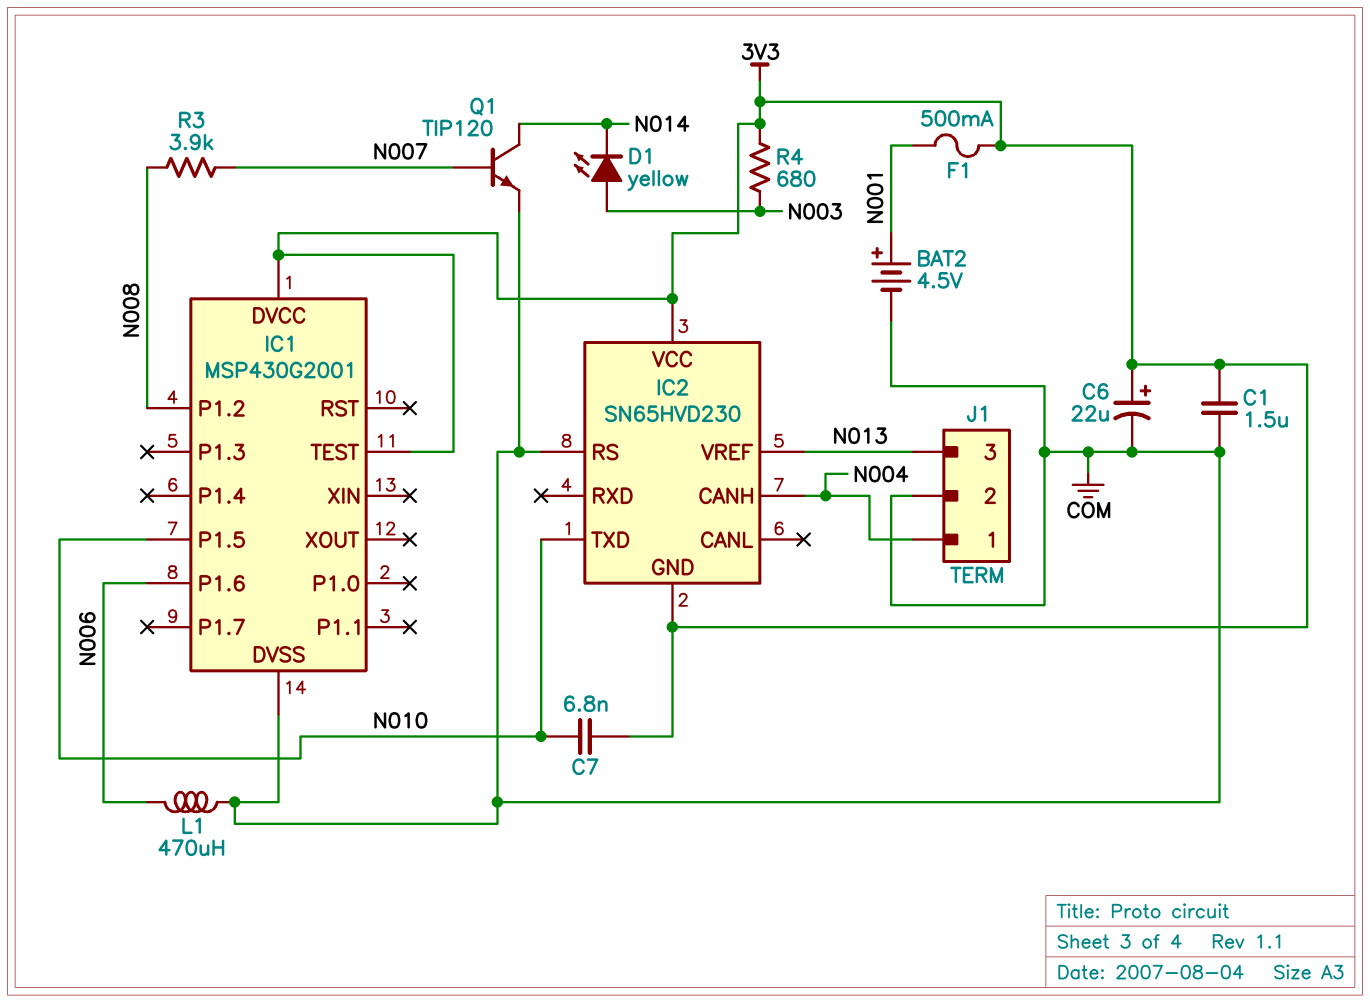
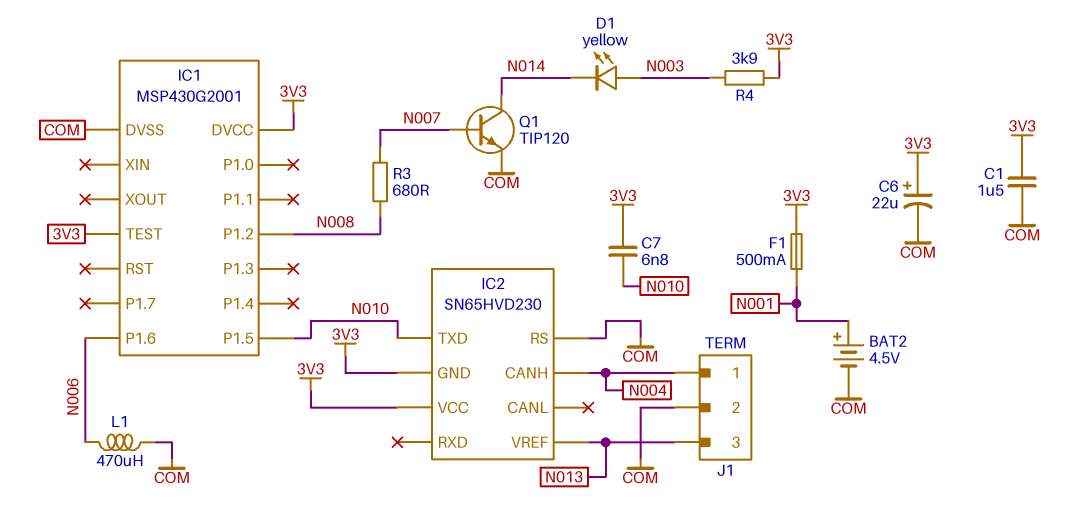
R3: 3.9k (N007, N008) -> 680 (N007, N008)
R4: 680 (3V3, N003) -> 3.9k (3V3, N003)

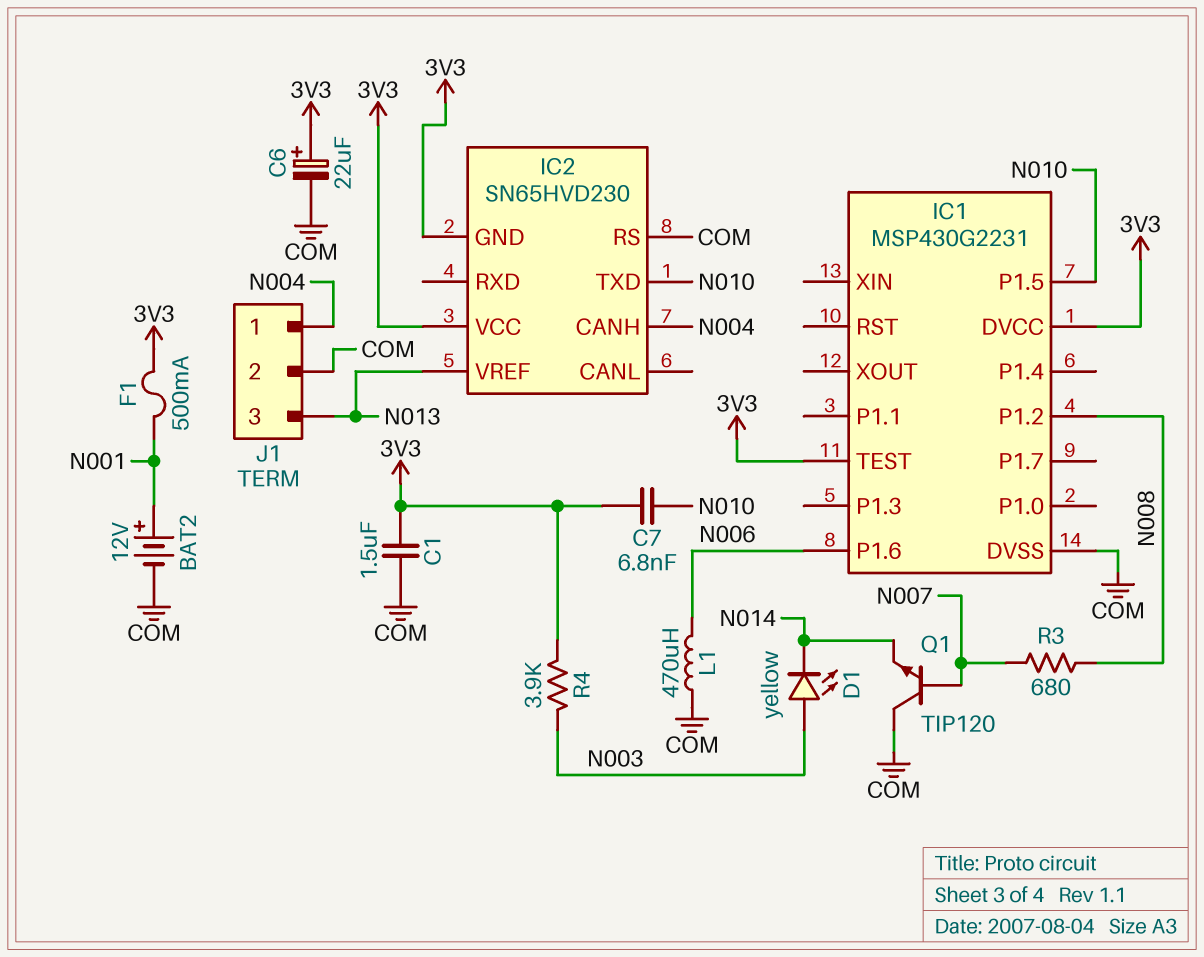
BAT2: 4.5V (plus N001, minus COM) -> 12V (plus N001, minus COM)
IC1: MSP430G2001 -> MSP430G2231
Q1: NPN TIP120 (B N007, C N014, E COM) -> NPN TIP120 (B N007, C COM, E N014)

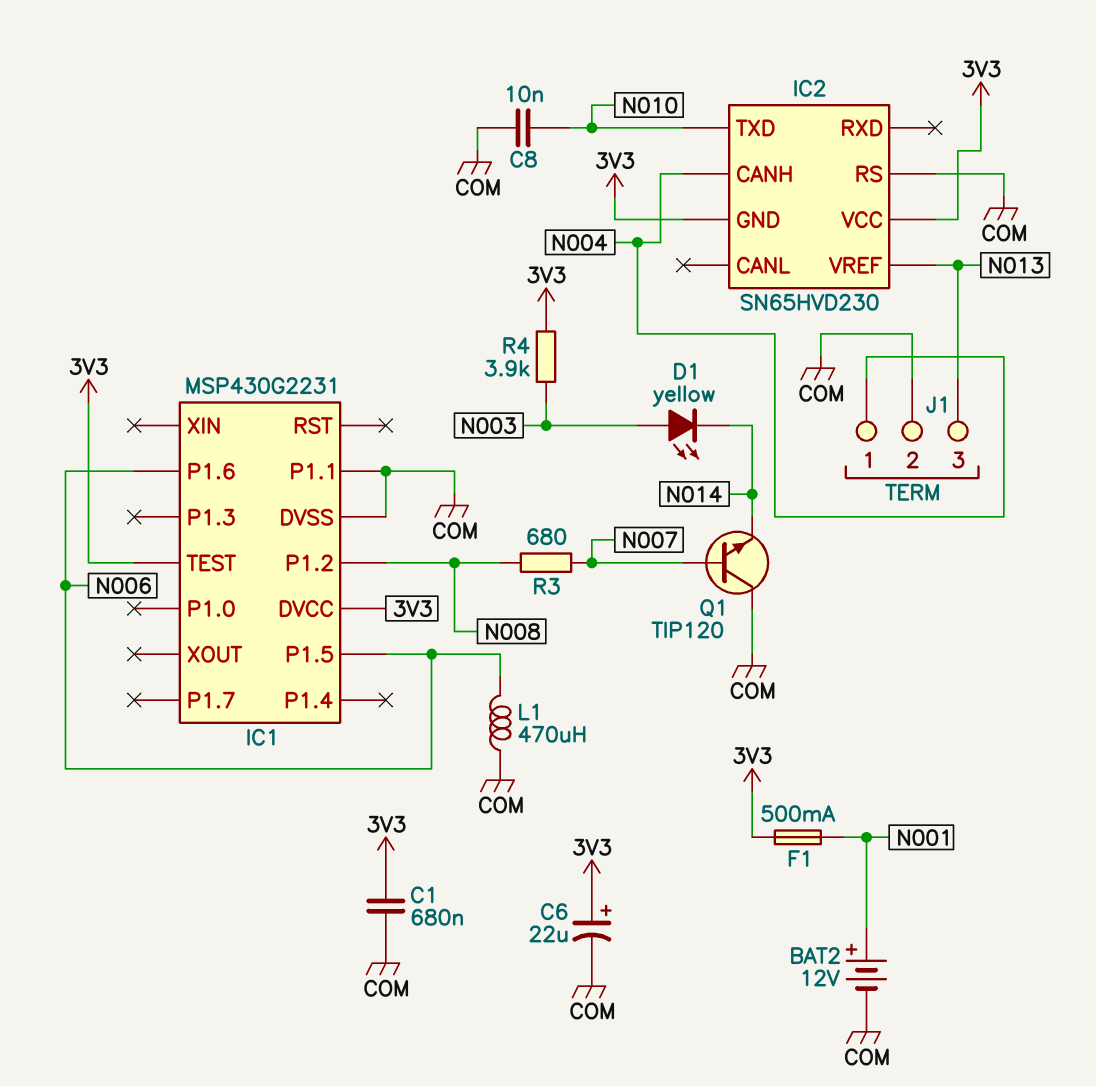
C1: 1.5uF (3V3, COM) -> 680nF (3V3, COM)
C7: 6.8nF (3V3, N010) -> none
C8: none -> 10nF (COM, N010)
IC1 pin P1.1: none -> COM
IC1 pin P1.5: N010 -> N006

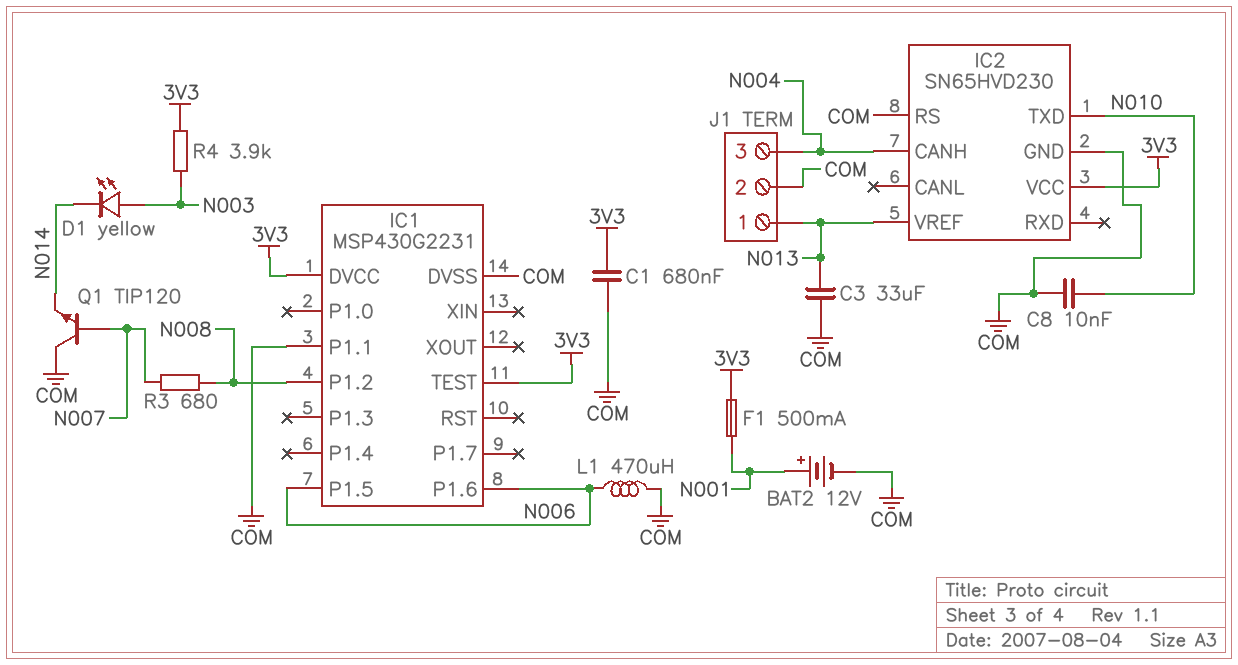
C3: none -> 33uF (COM, N013)
C6: 22uF (plus 3V3, minus COM) -> none
IC2 pin GND: 3V3 -> COM
J1 pin 1: N004 -> N013
J1 pin 3: N013 -> N004

